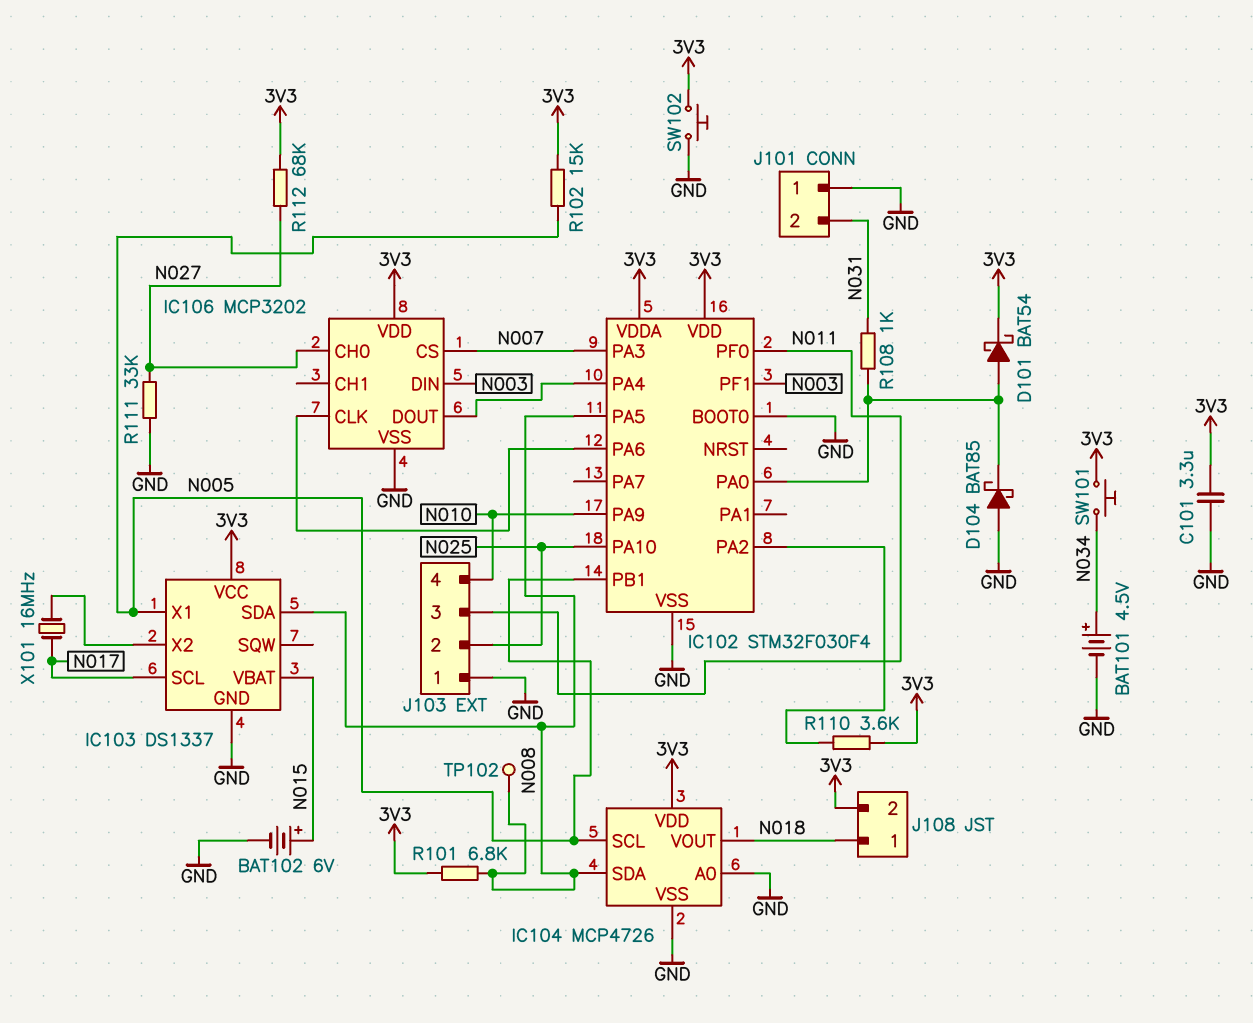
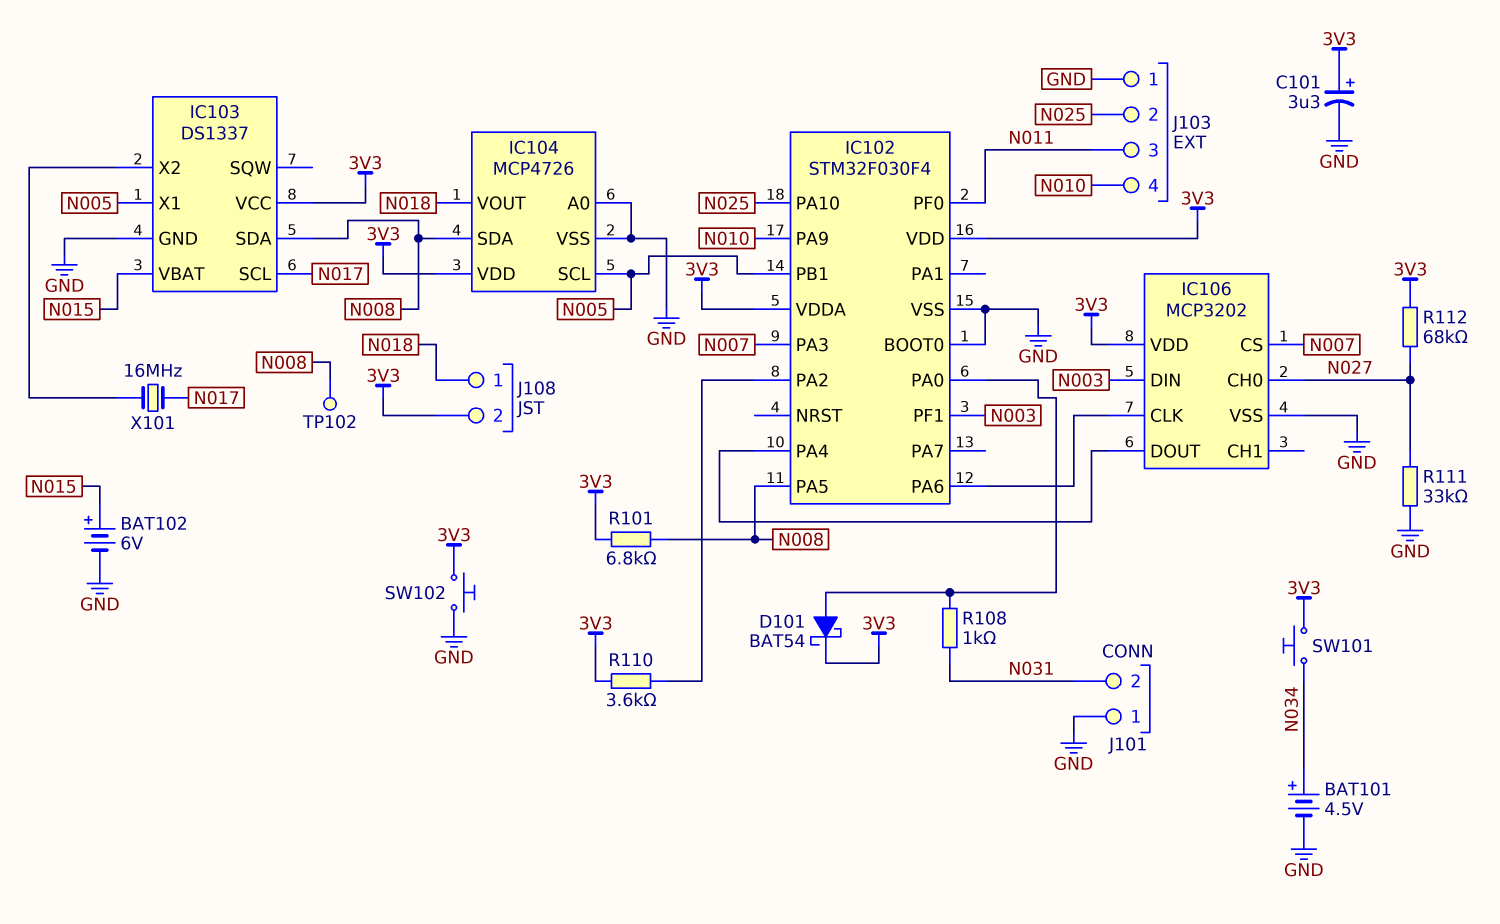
C101: 3.3uF (3V3, GND) -> 3.3uF (plus 3V3, minus GND)
D104: schottky BAT85 (A GND, K IC102/PA0) -> none
R102: 15k (3V3, N005) -> none

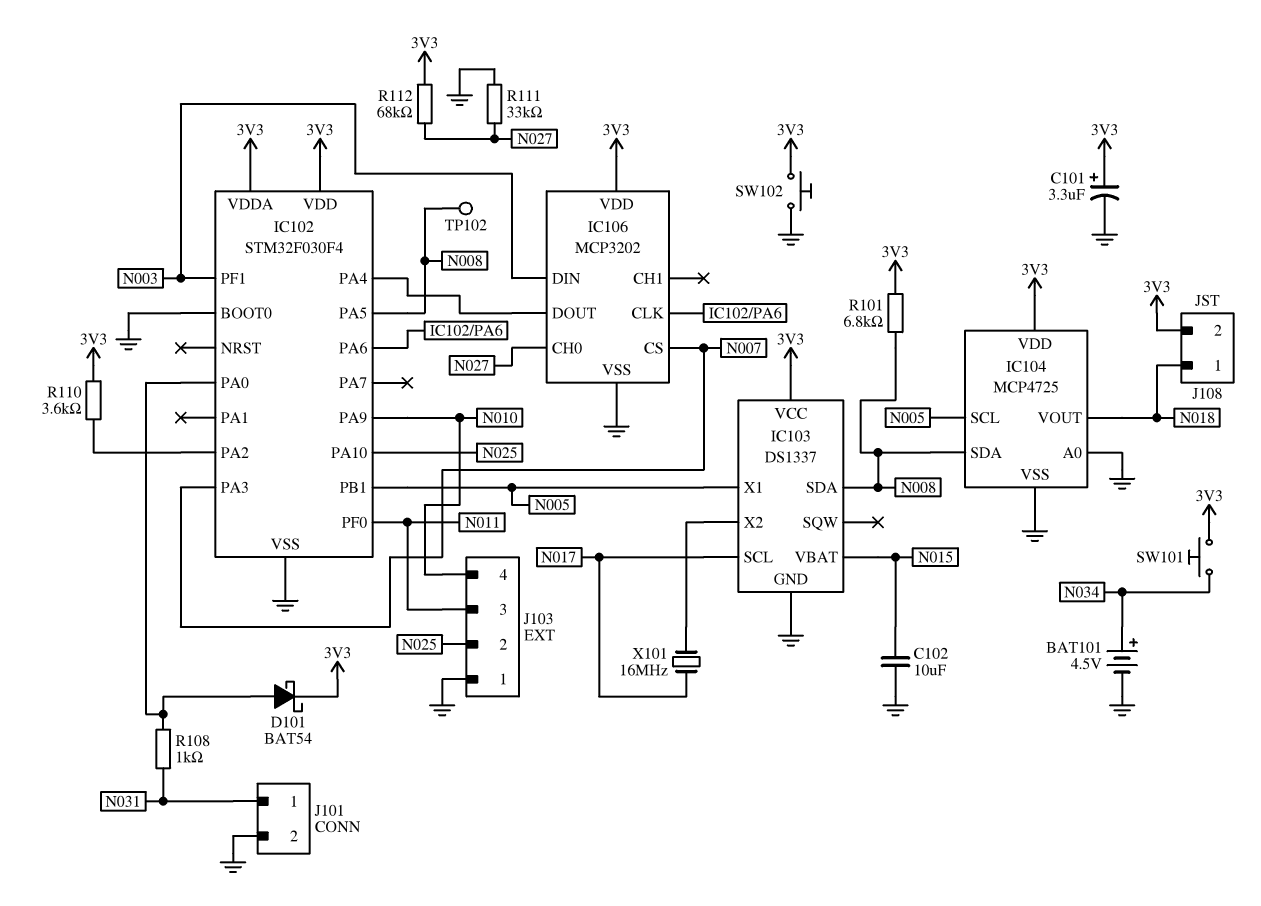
BAT102: 6V (plus N015, minus GND) -> none
C102: none -> 10uF (GND, N015)
IC104: MCP4726 -> MCP4725
J101 pin 1: GND -> N031
J101 pin 2: N031 -> GND

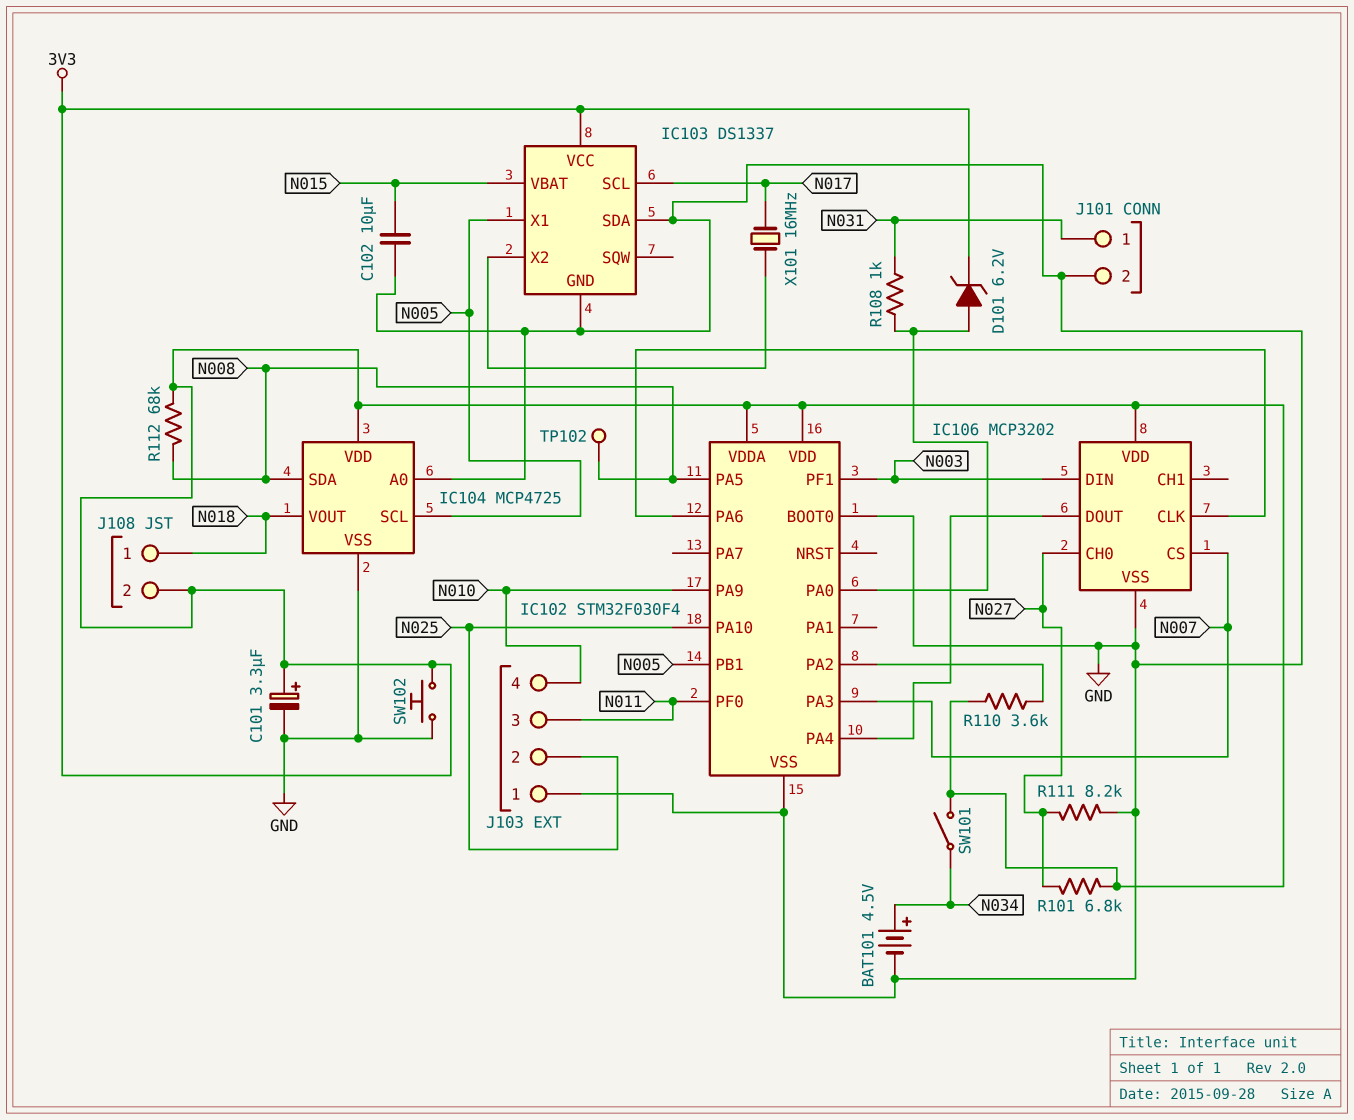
D101: schottky BAT54 (A IC102/PA0, K 3V3) -> zener 6.2V (A IC102/PA0, K 3V3)
IC103 pin SDA: N008 -> GND
R101: 6.8k (3V3, N008) -> 6.8k (3V3, N027)
R111: 33k (GND, N027) -> 8.2k (GND, N027)
R112: 68k (3V3, N027) -> 68k (3V3, N008)
SW101: button (3V3, N034) -> switch (3V3, N034)

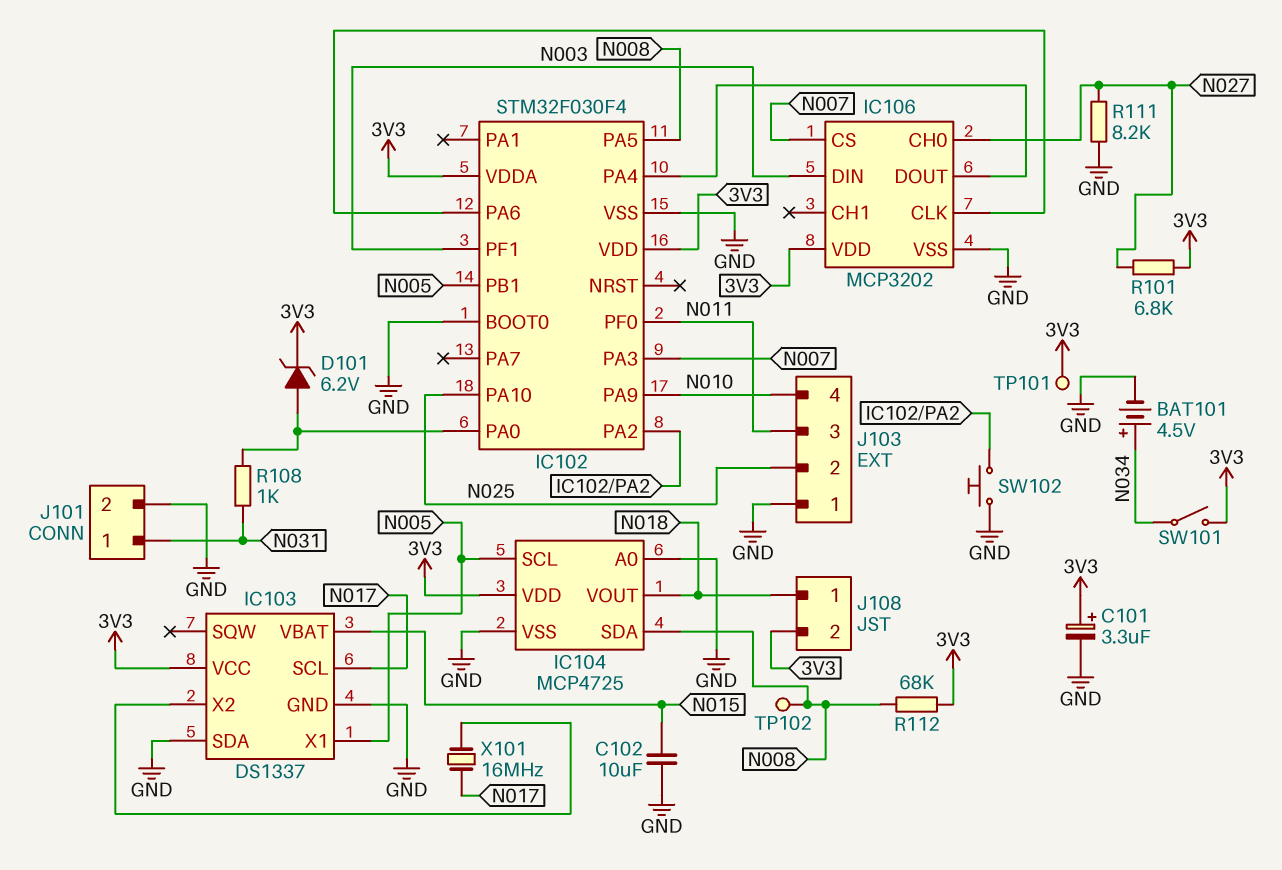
R110: 3.6k (3V3, IC102/PA2) -> none
SW102: button (3V3, GND) -> button (GND, IC102/PA2)
TP101: none -> test point (3V3)

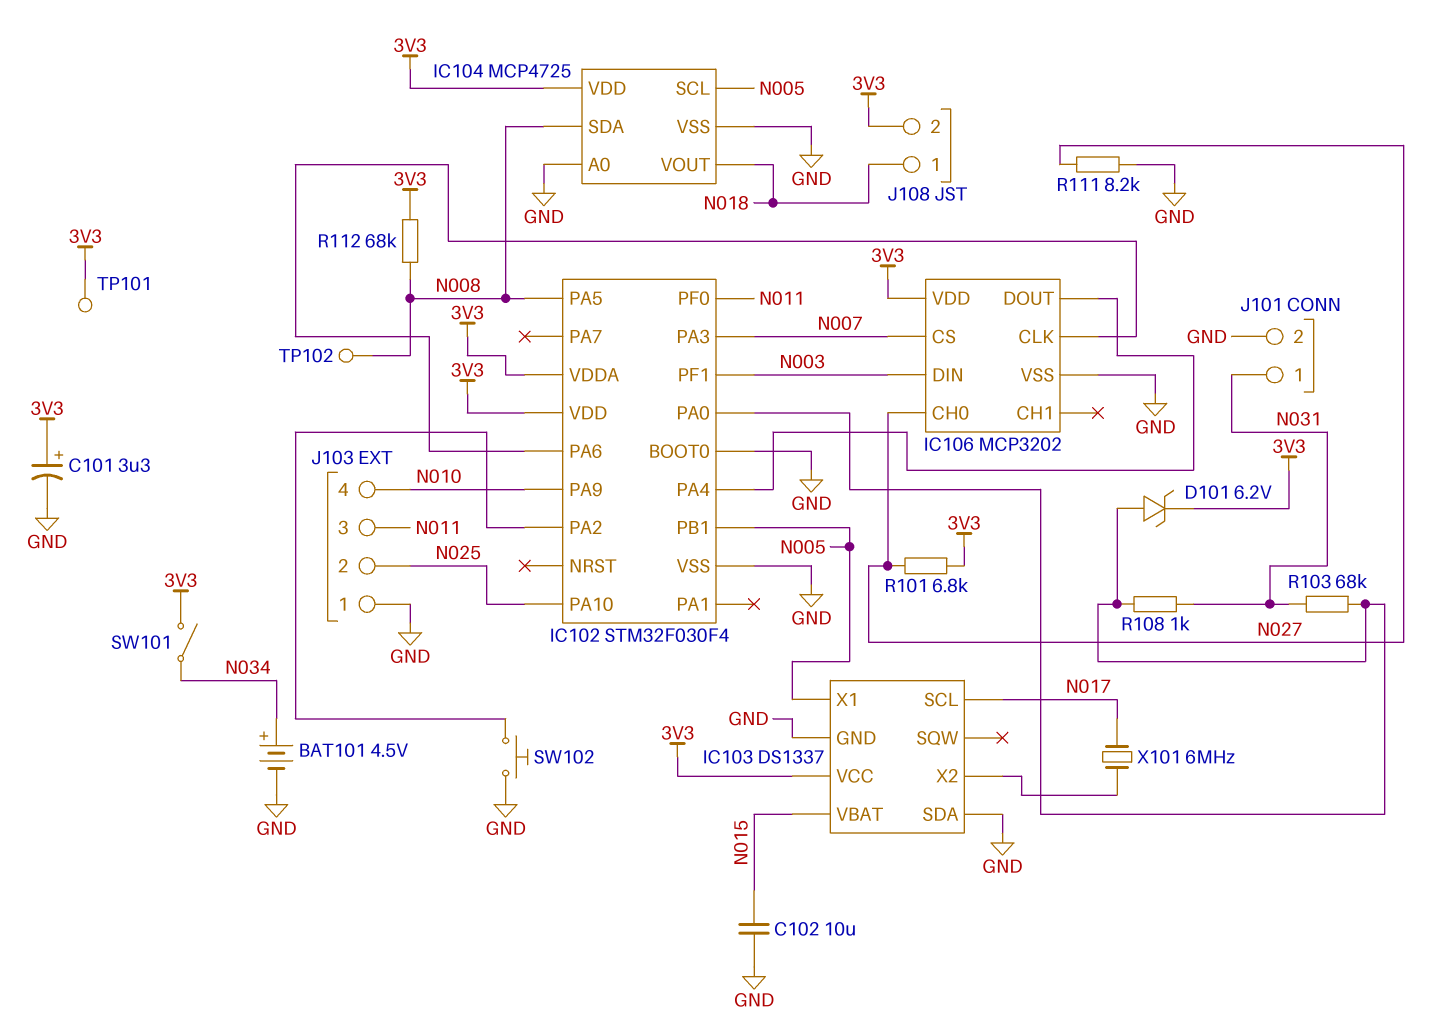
R103: none -> 68k (IC102/PA0, N031)
X101: 16MHz (IC103/X2, N017) -> 6MHz (IC103/X2, N017)

